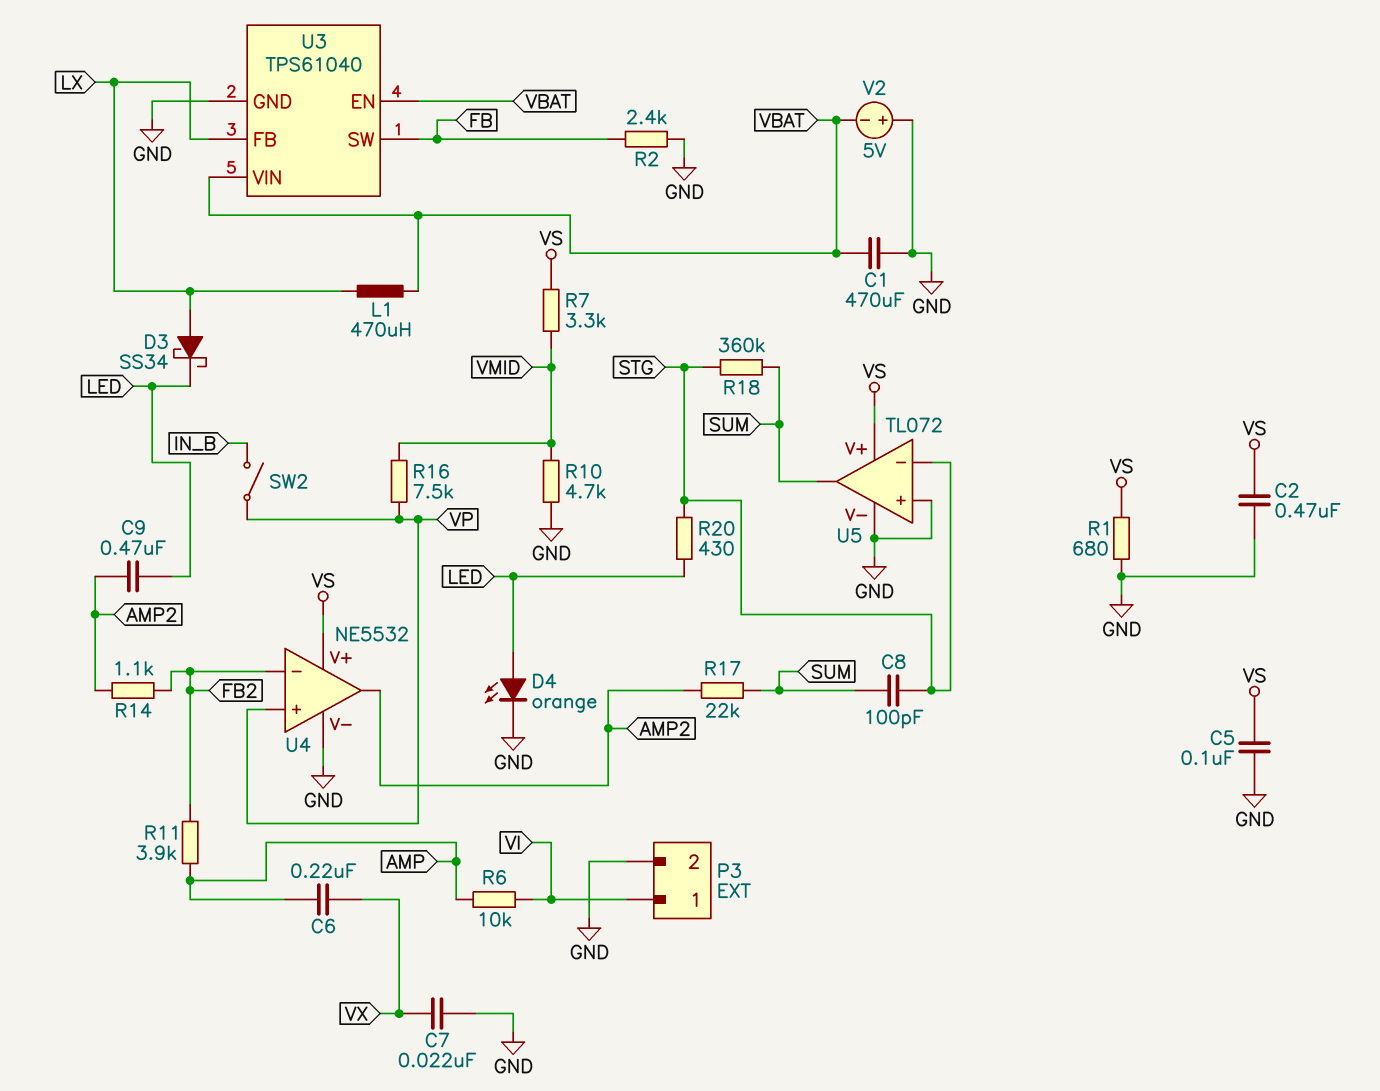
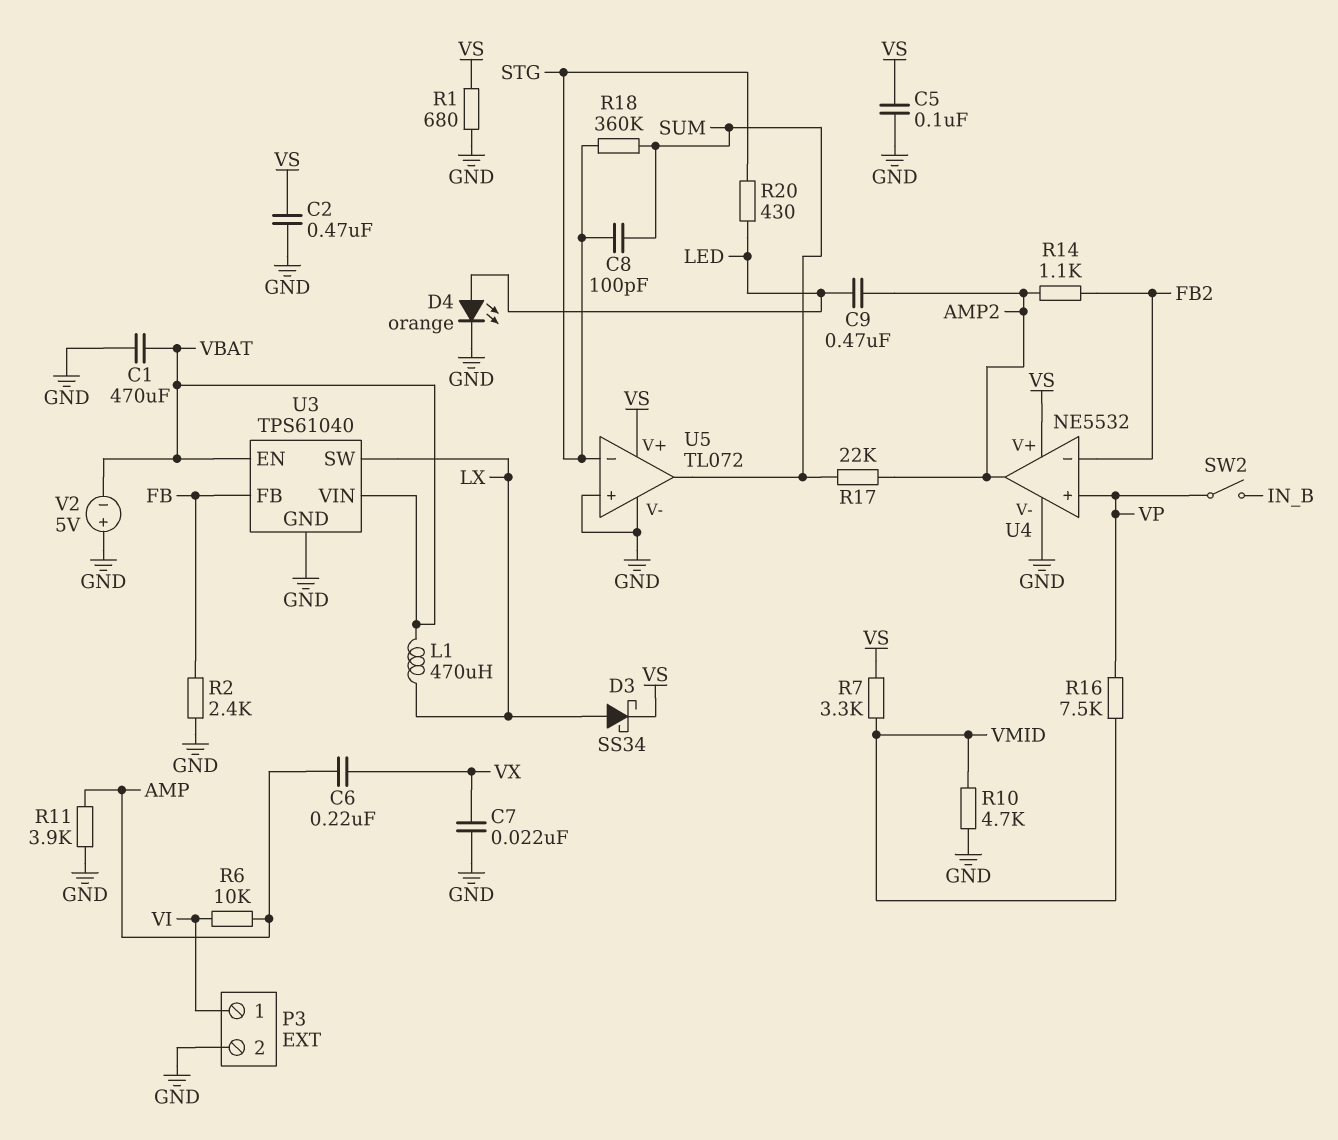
D3: schottky SS34 (A LX, K LED) -> schottky SS34 (A LX, K VS)
R11: 3.9k (AMP, FB2) -> 3.9k (AMP, GND)
U3 pin FB: LX -> FB
U3 pin SW: FB -> LX

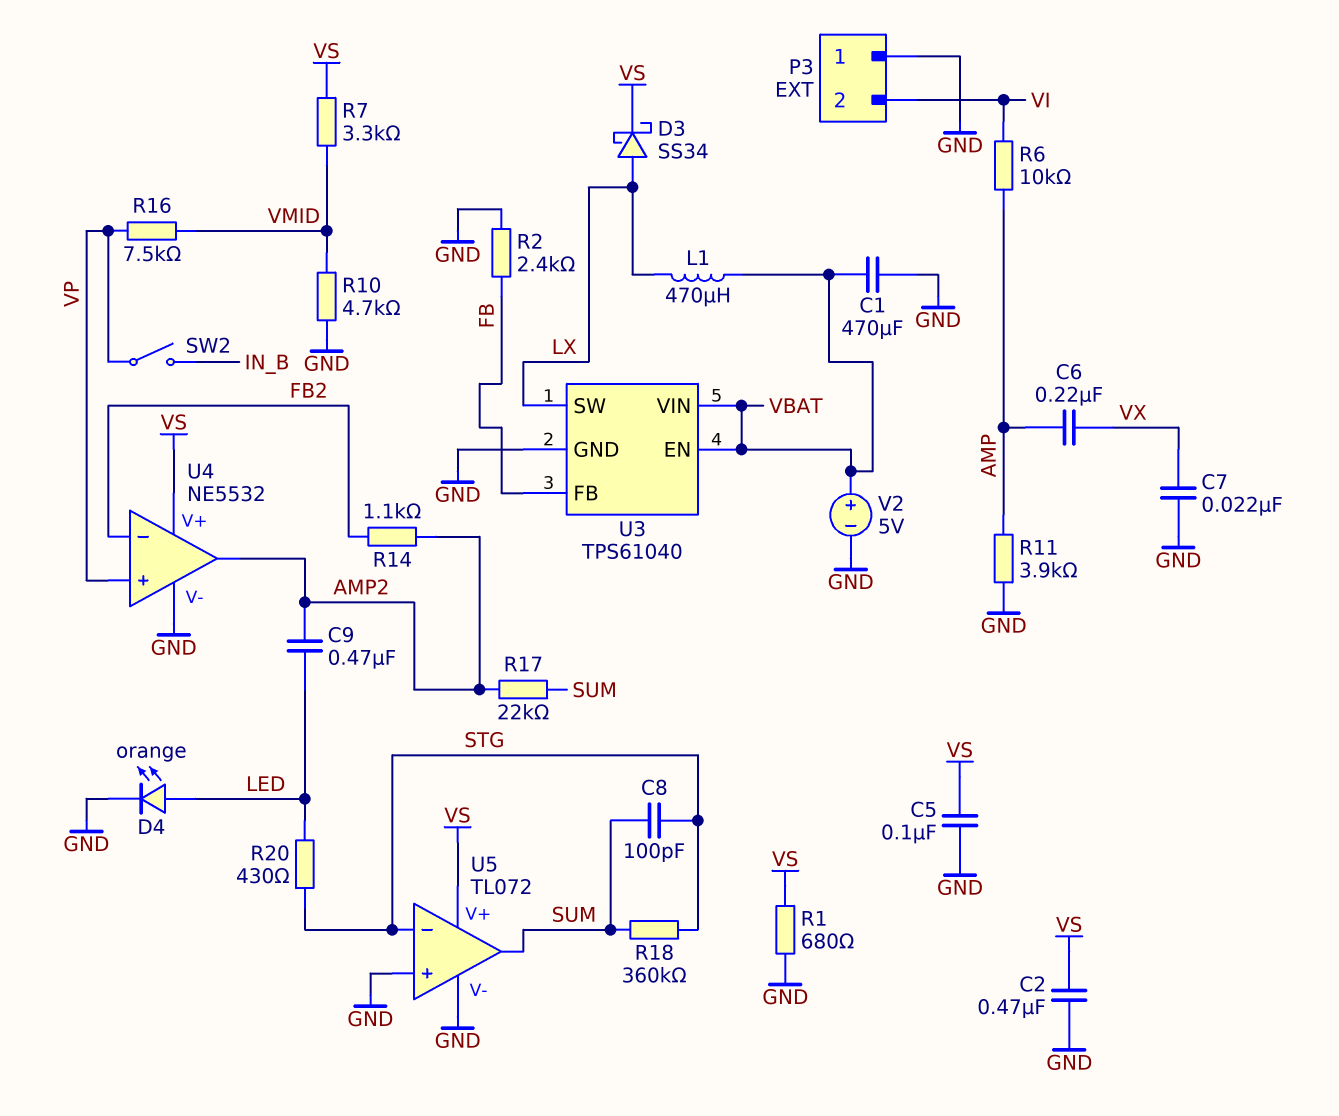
P3 pin 1: VI -> GND
P3 pin 2: GND -> VI
V2: 5V (plus GND, minus VBAT) -> 5V (plus VBAT, minus GND)

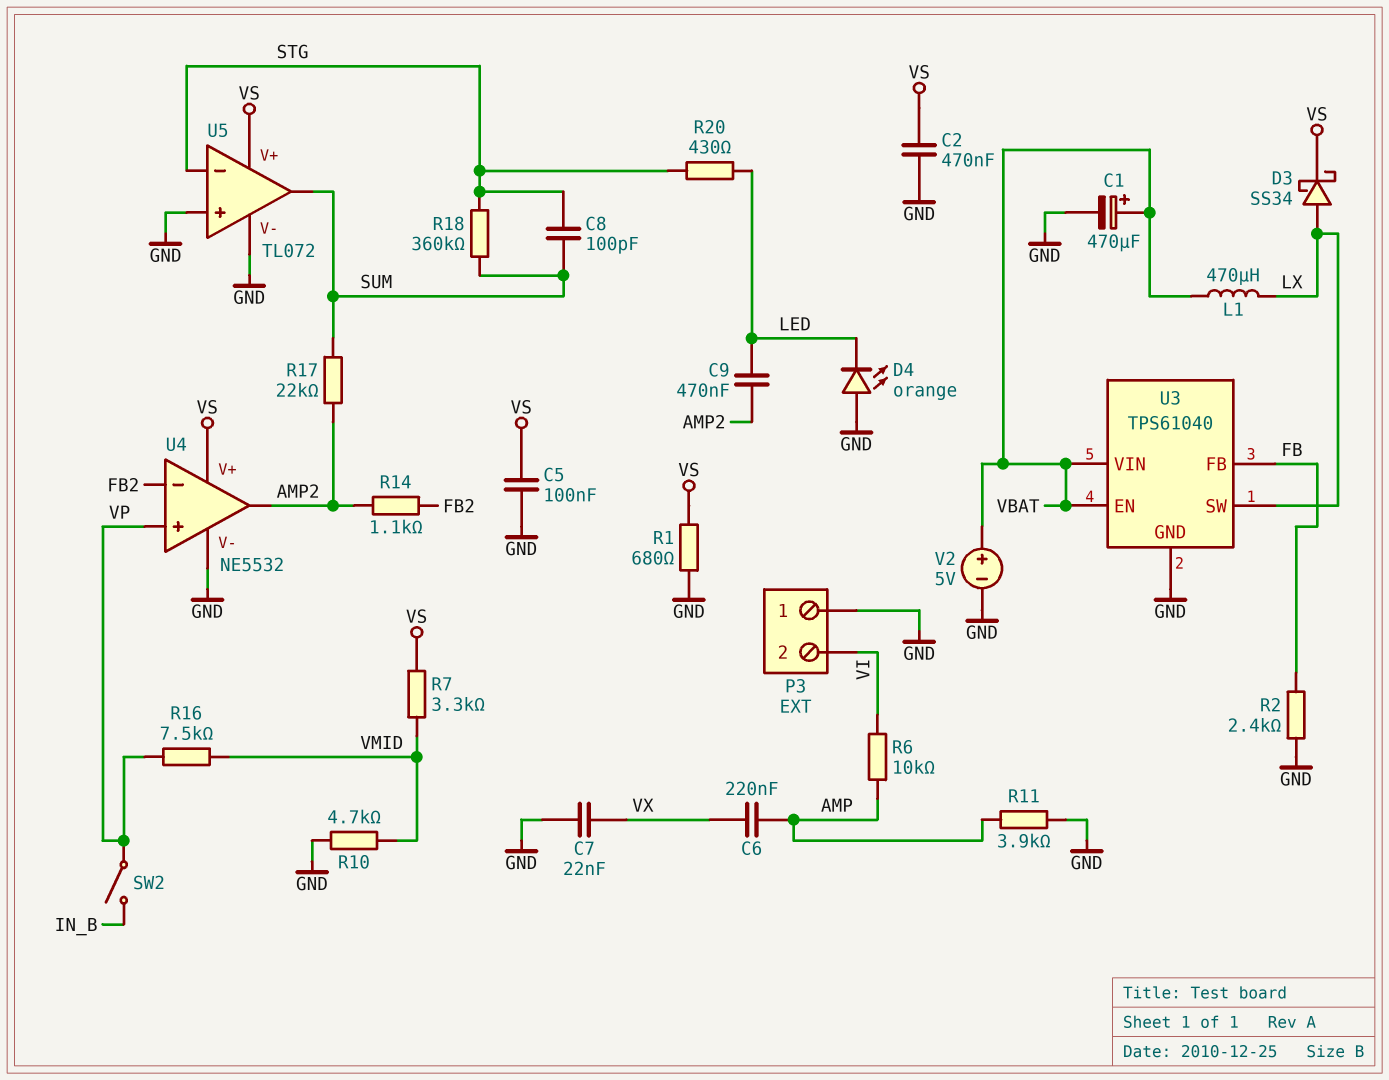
C1: 470uF (GND, VBAT) -> 470uF (plus VBAT, minus GND)
D4: LED orange (A LED, K GND) -> LED orange (A GND, K LED)

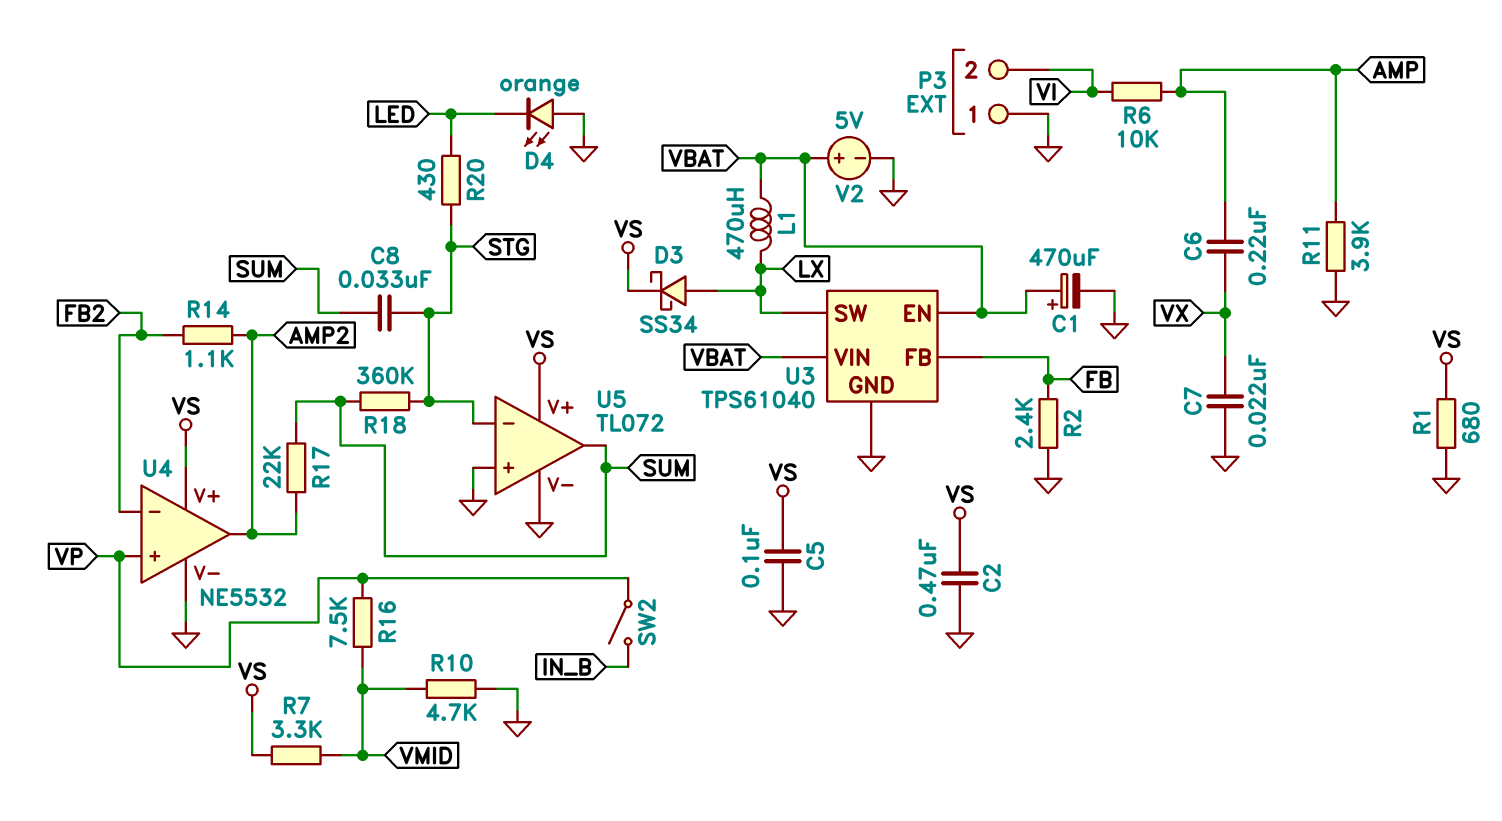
C8: 100pF (STG, SUM) -> 33nF (STG, SUM)
C9: 470nF (AMP2, LED) -> none

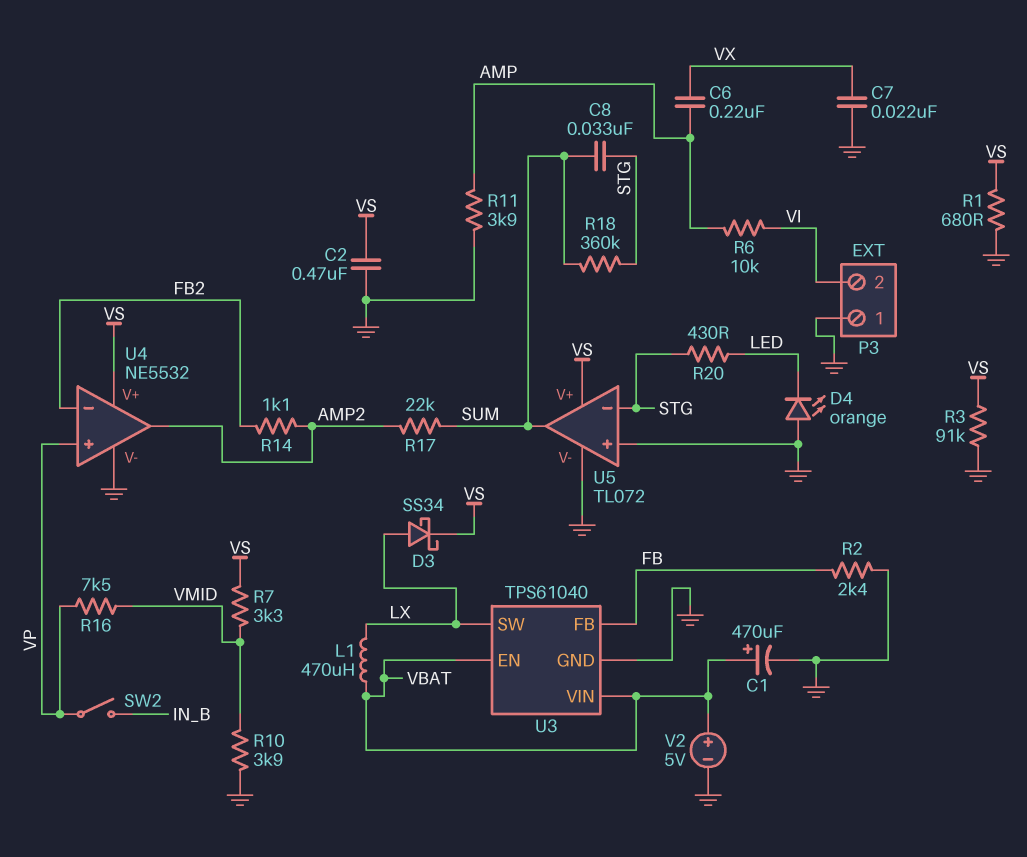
C5: 100nF (GND, VS) -> none
R3: none -> 91k (GND, VS)
R10: 4.7k (GND, VMID) -> 3.9k (GND, VMID)

